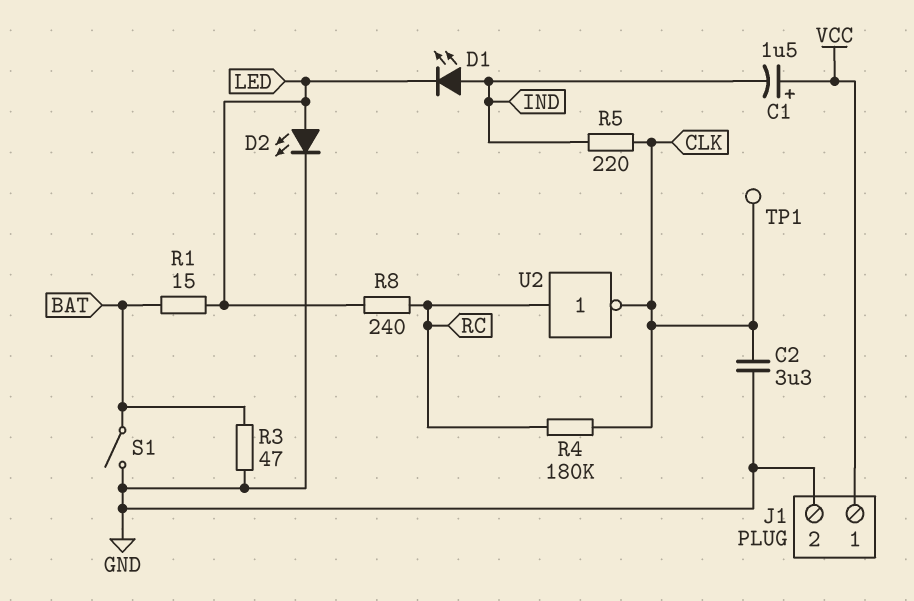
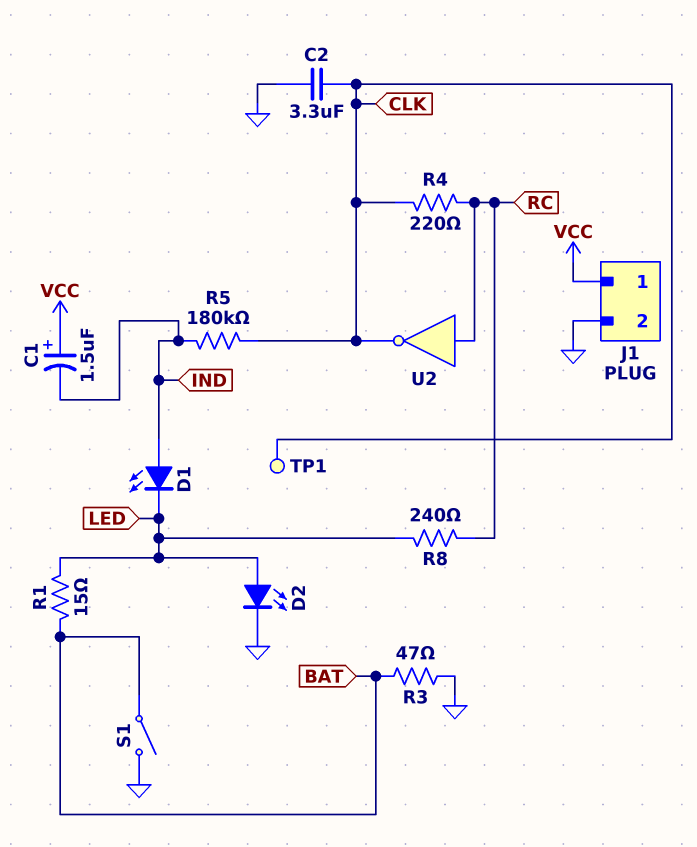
R4: 180k (CLK, RC) -> 220 (CLK, RC)
R5: 220 (CLK, IND) -> 180k (CLK, IND)

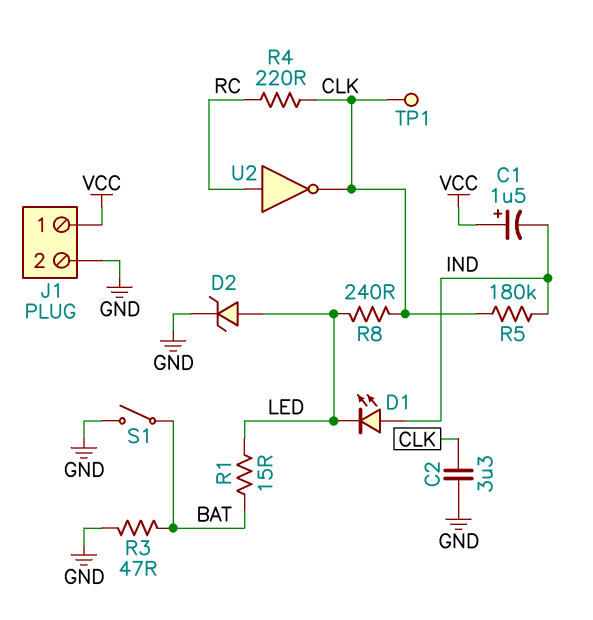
D2: LED (A LED, K GND) -> zener (A LED, K GND)
R8: 240 (LED, RC) -> 240 (CLK, LED)

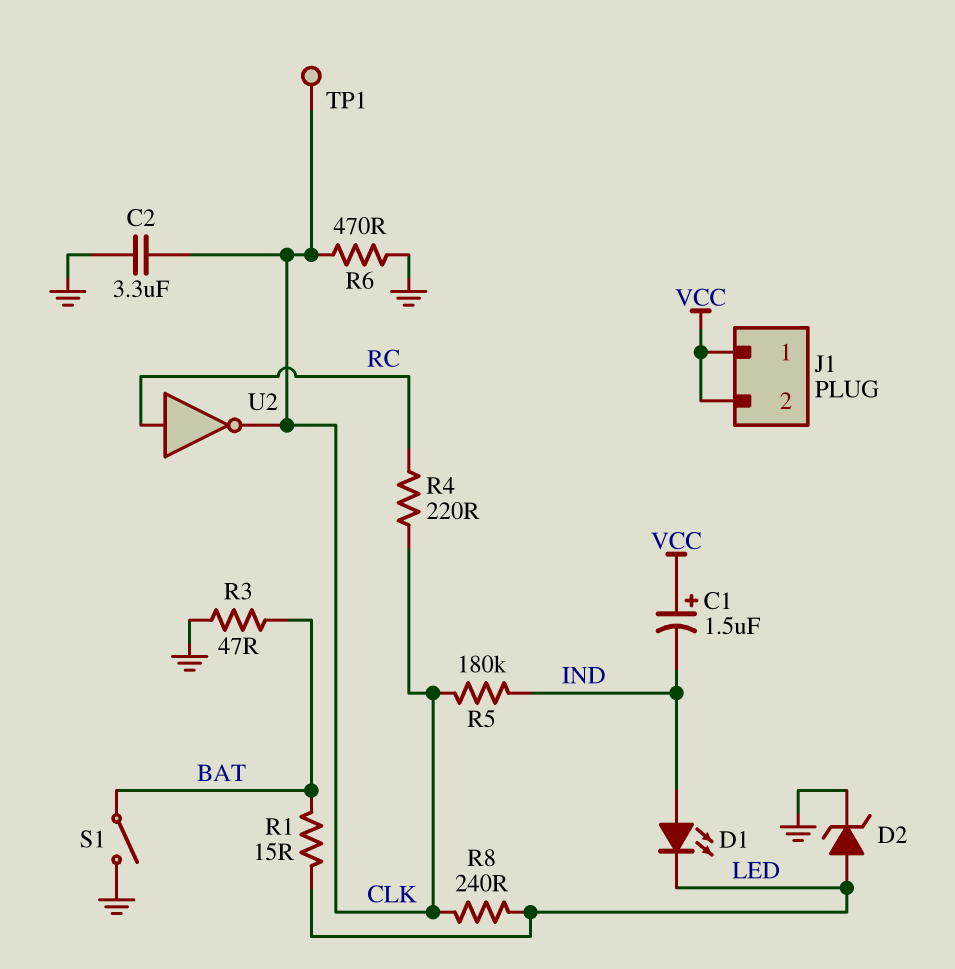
J1 pin 2: GND -> VCC
R6: none -> 470 (CLK, GND)

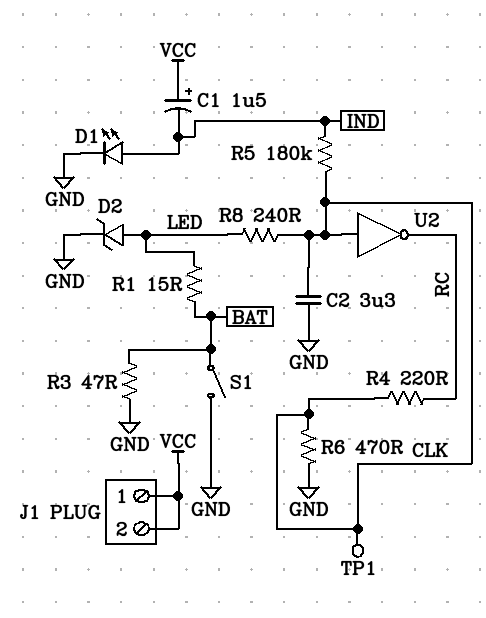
D1: LED (A IND, K LED) -> LED (A IND, K GND)
U2: NOT (in RC, out CLK) -> NOT (in CLK, out RC)

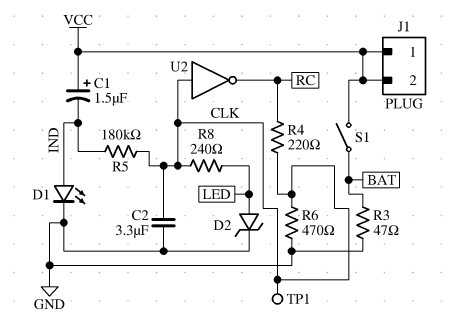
R1: 15 (BAT, LED) -> none
S1: switch (BAT, GND) -> switch (BAT, VCC)

